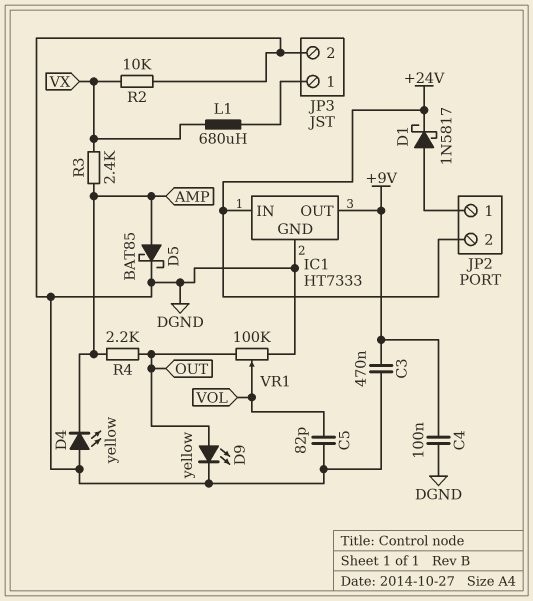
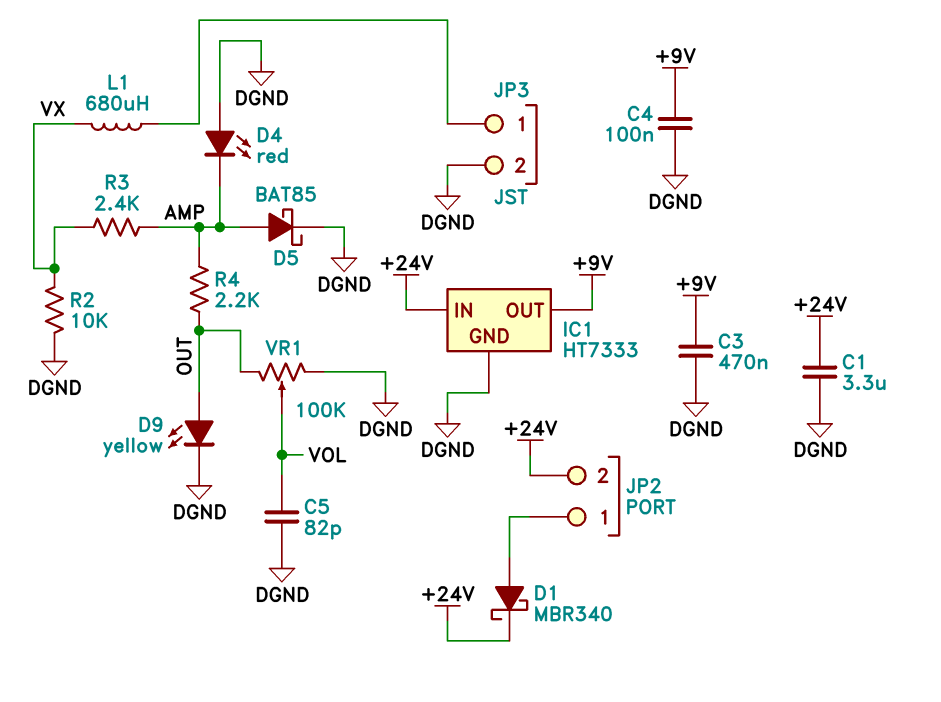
C1: none -> 3.3uF (+24V, DGND)
D1: schottky 1N5817 (A JP2/1, K +24V) -> schottky MBR340 (A JP2/1, K +24V)
D4: LED yellow (A DGND, K AMP) -> LED red (A DGND, K AMP)

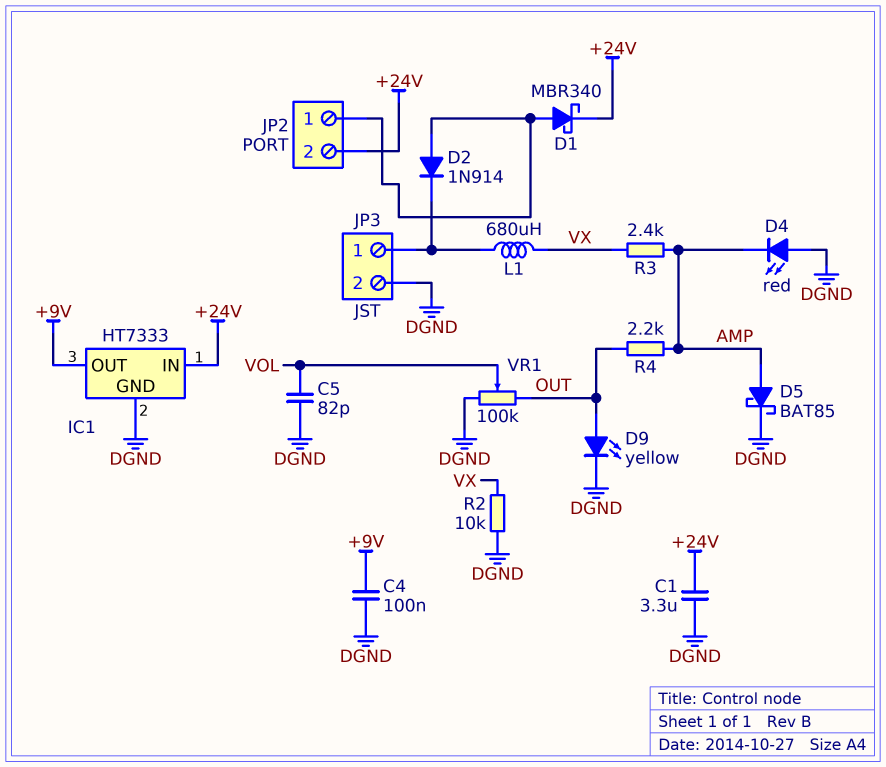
C3: 470nF (+9V, DGND) -> none
D2: none -> diode 1N914 (A JP2/1, K JP3/1)

